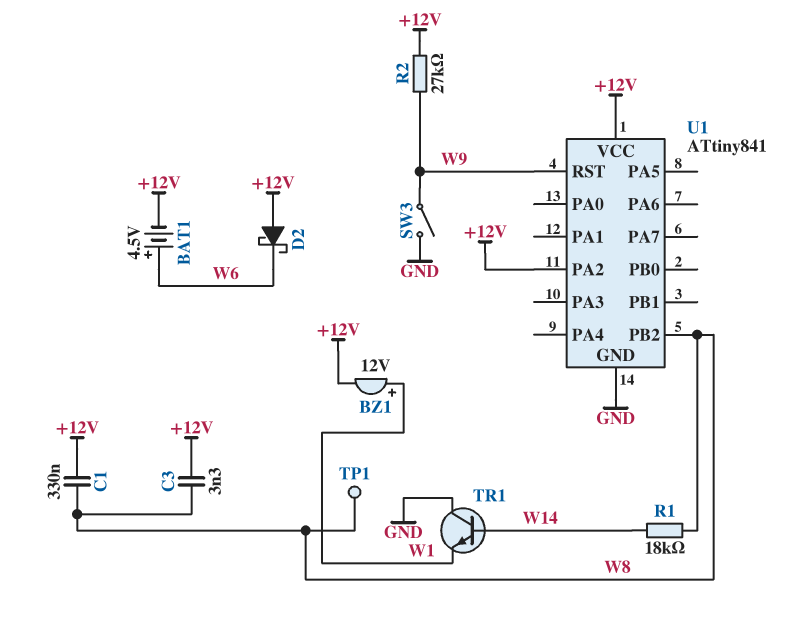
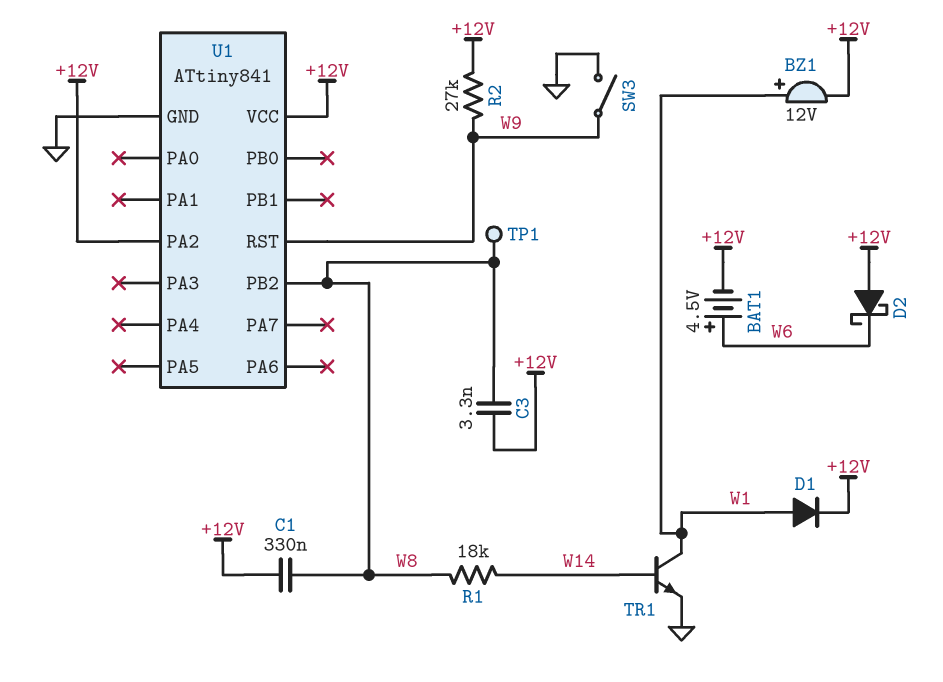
D1: none -> diode (A W1, K +12V)
TR1: NPN (B W14, C GND, E W1) -> NPN (B W14, C W1, E GND)

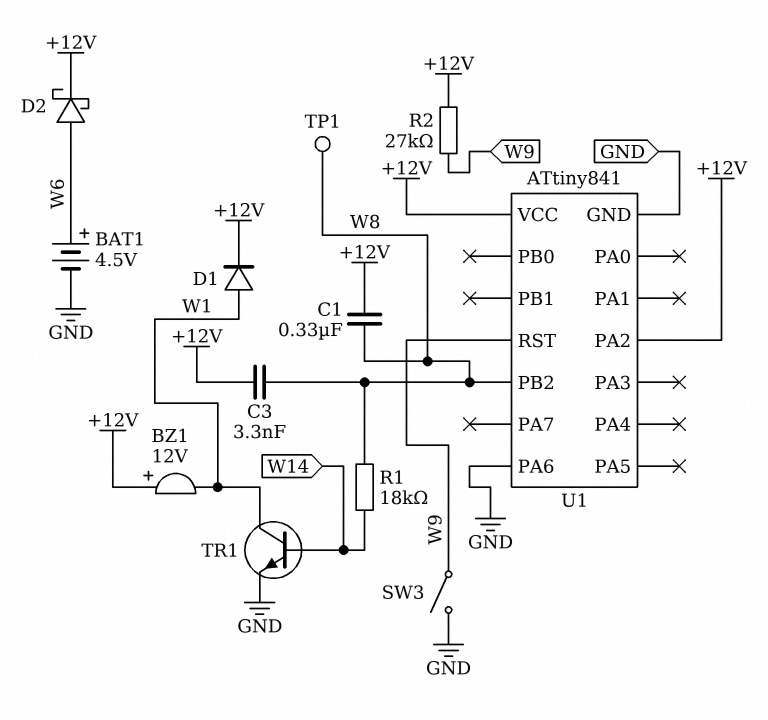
BAT1: 4.5V (plus W6, minus +12V) -> 4.5V (plus W6, minus GND)
BZ1: buzzer 12V (plus W1, minus +12V) -> buzzer 12V (plus +12V, minus W1)
D2: schottky (A +12V, K W6) -> schottky (A W6, K +12V)
U1 pin PA6: none -> GND

